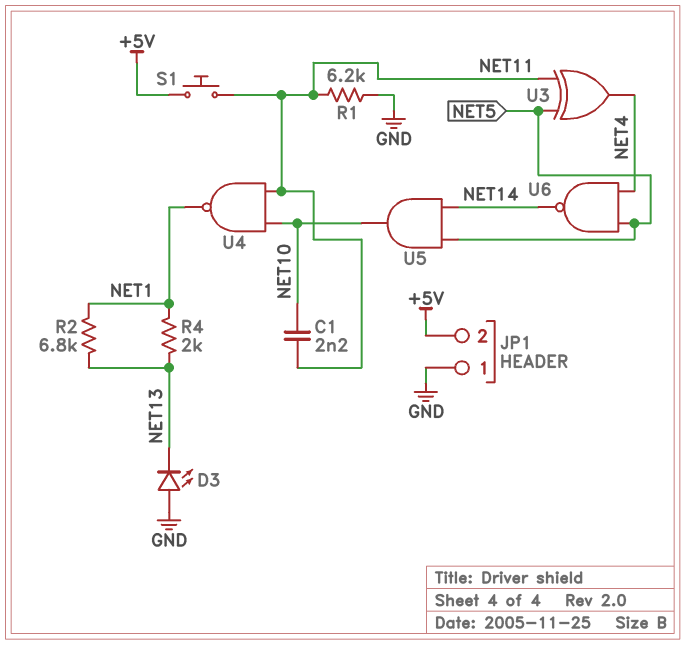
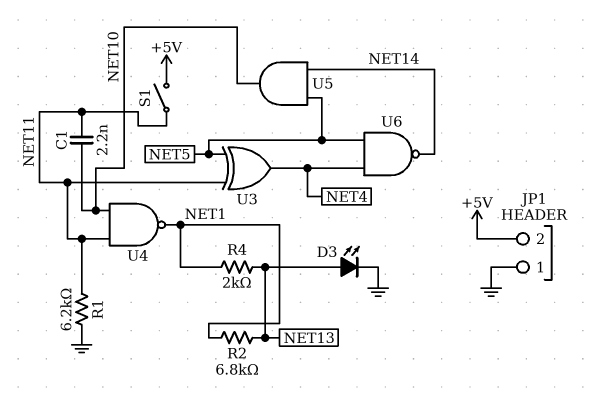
D3: LED (A GND, K NET13) -> LED (A NET13, K GND)
S1: button (+5V, NET11) -> switch (+5V, NET11)

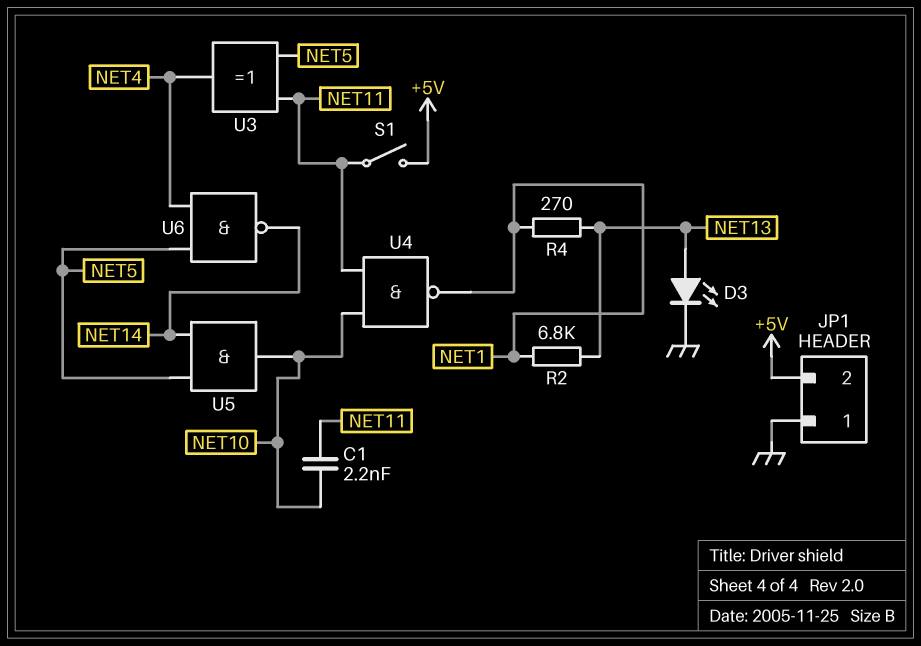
R1: 6.2k (GND, NET11) -> none
R4: 2k (NET1, NET13) -> 270 (NET1, NET13)

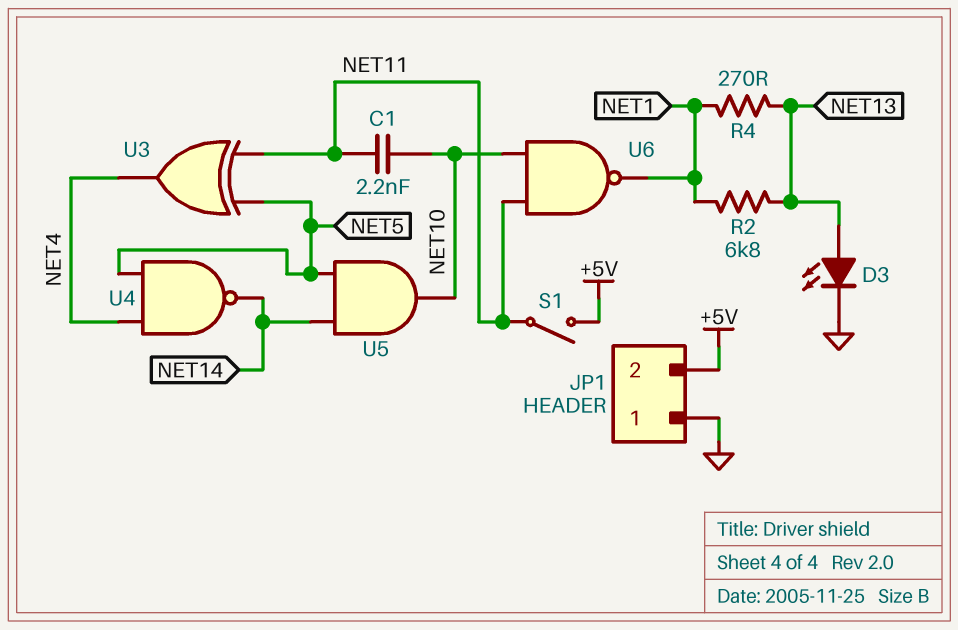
U4: NAND (in NET10, in NET11, out NET1) -> NAND (in NET4, in NET5, out NET14)
U6: NAND (in NET4, in NET5, out NET14) -> NAND (in NET10, in NET11, out NET1)

